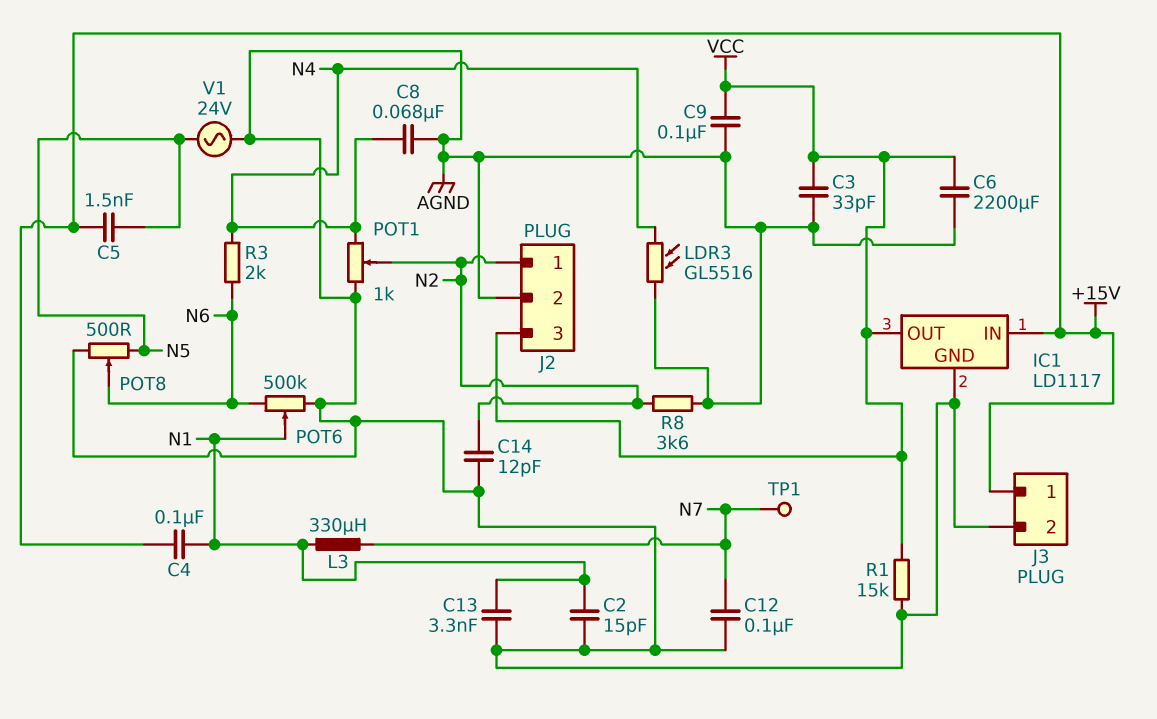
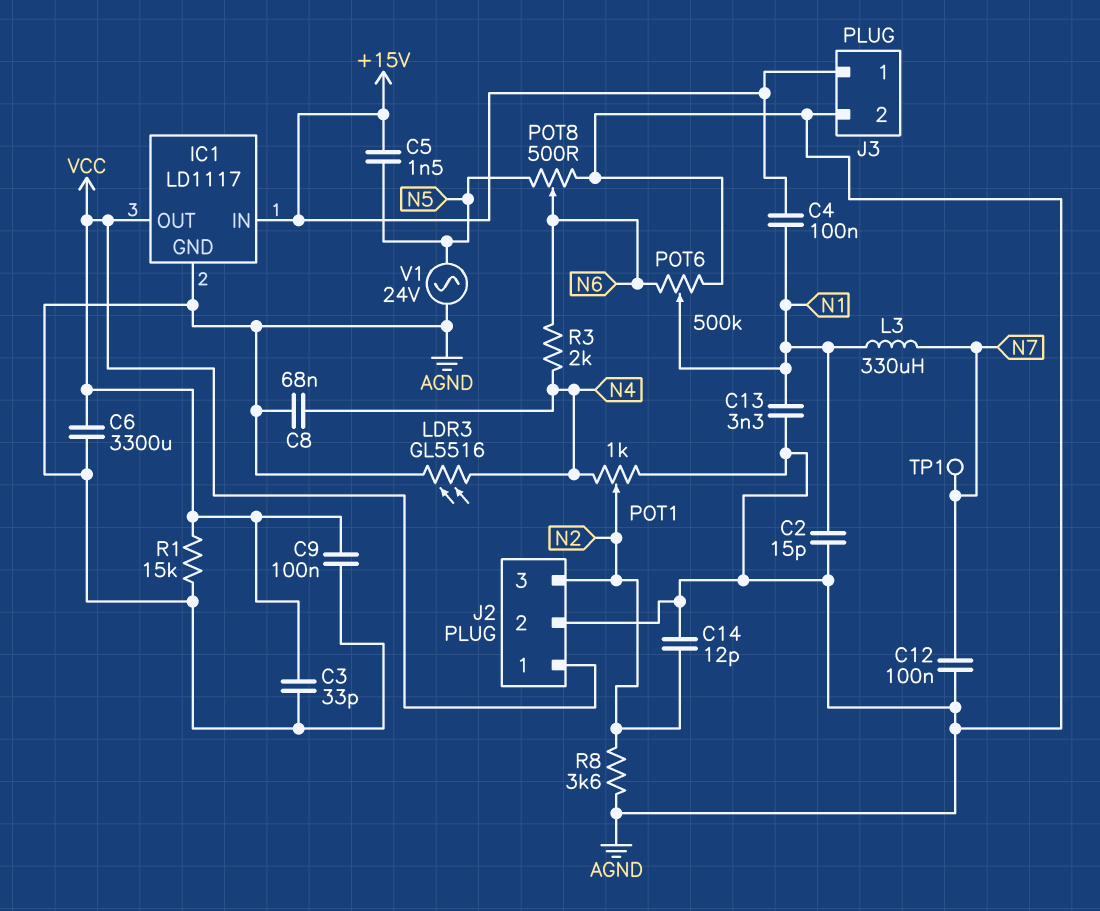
C6: 2200uF (AGND, VCC) -> 3300uF (AGND, VCC)
J2 pin 1: N2 -> VCC
J2 pin 3: VCC -> N2

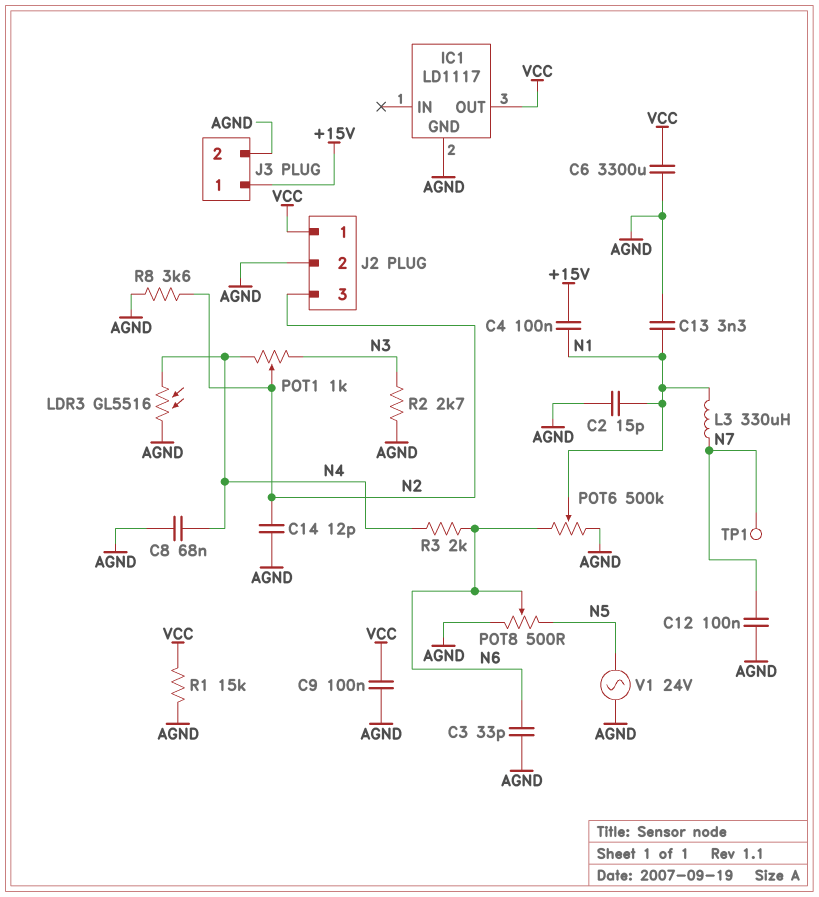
C3: 33pF (AGND, VCC) -> 33pF (AGND, N6)
C5: 1.5nF (+15V, N5) -> none
IC1 pin IN: +15V -> none
POT1: 1k (AGND, N4, wiper N2) -> 1k (N3, N4, wiper N2)
R2: none -> 2.7k (AGND, N3)

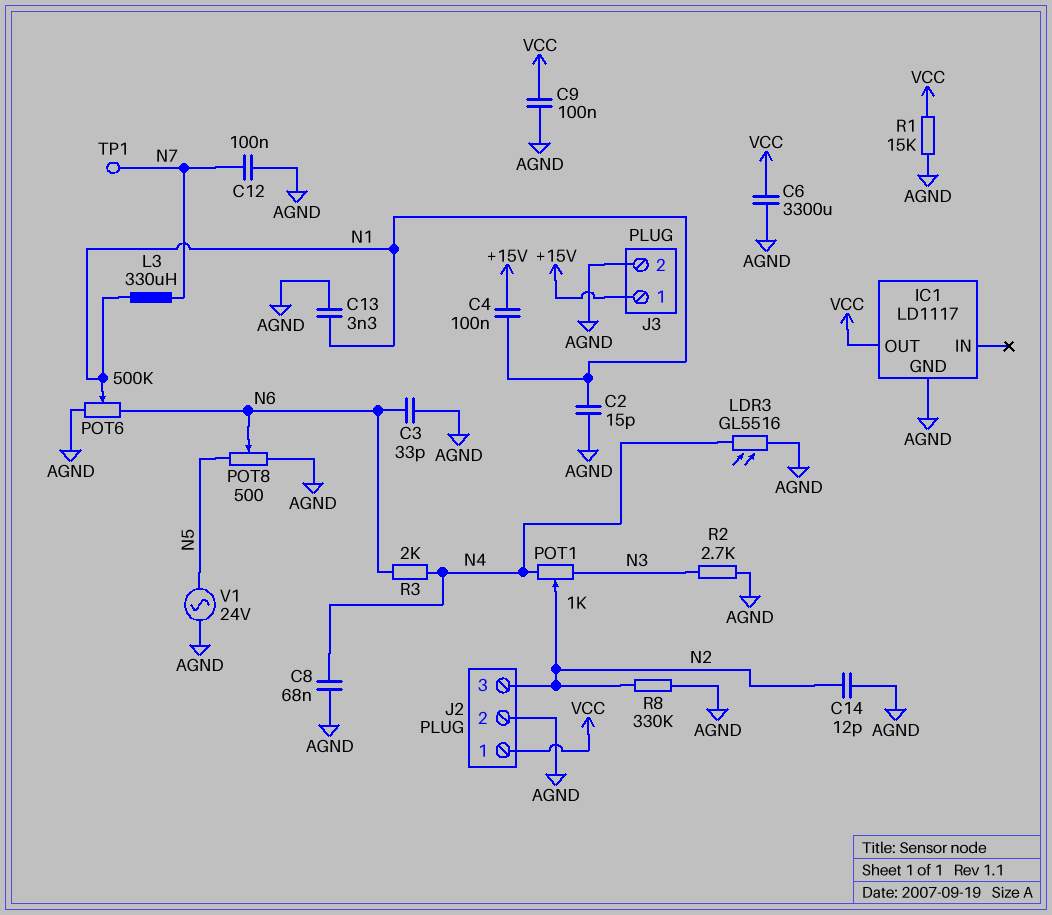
R8: 3.6k (AGND, N2) -> 330k (AGND, N2)

